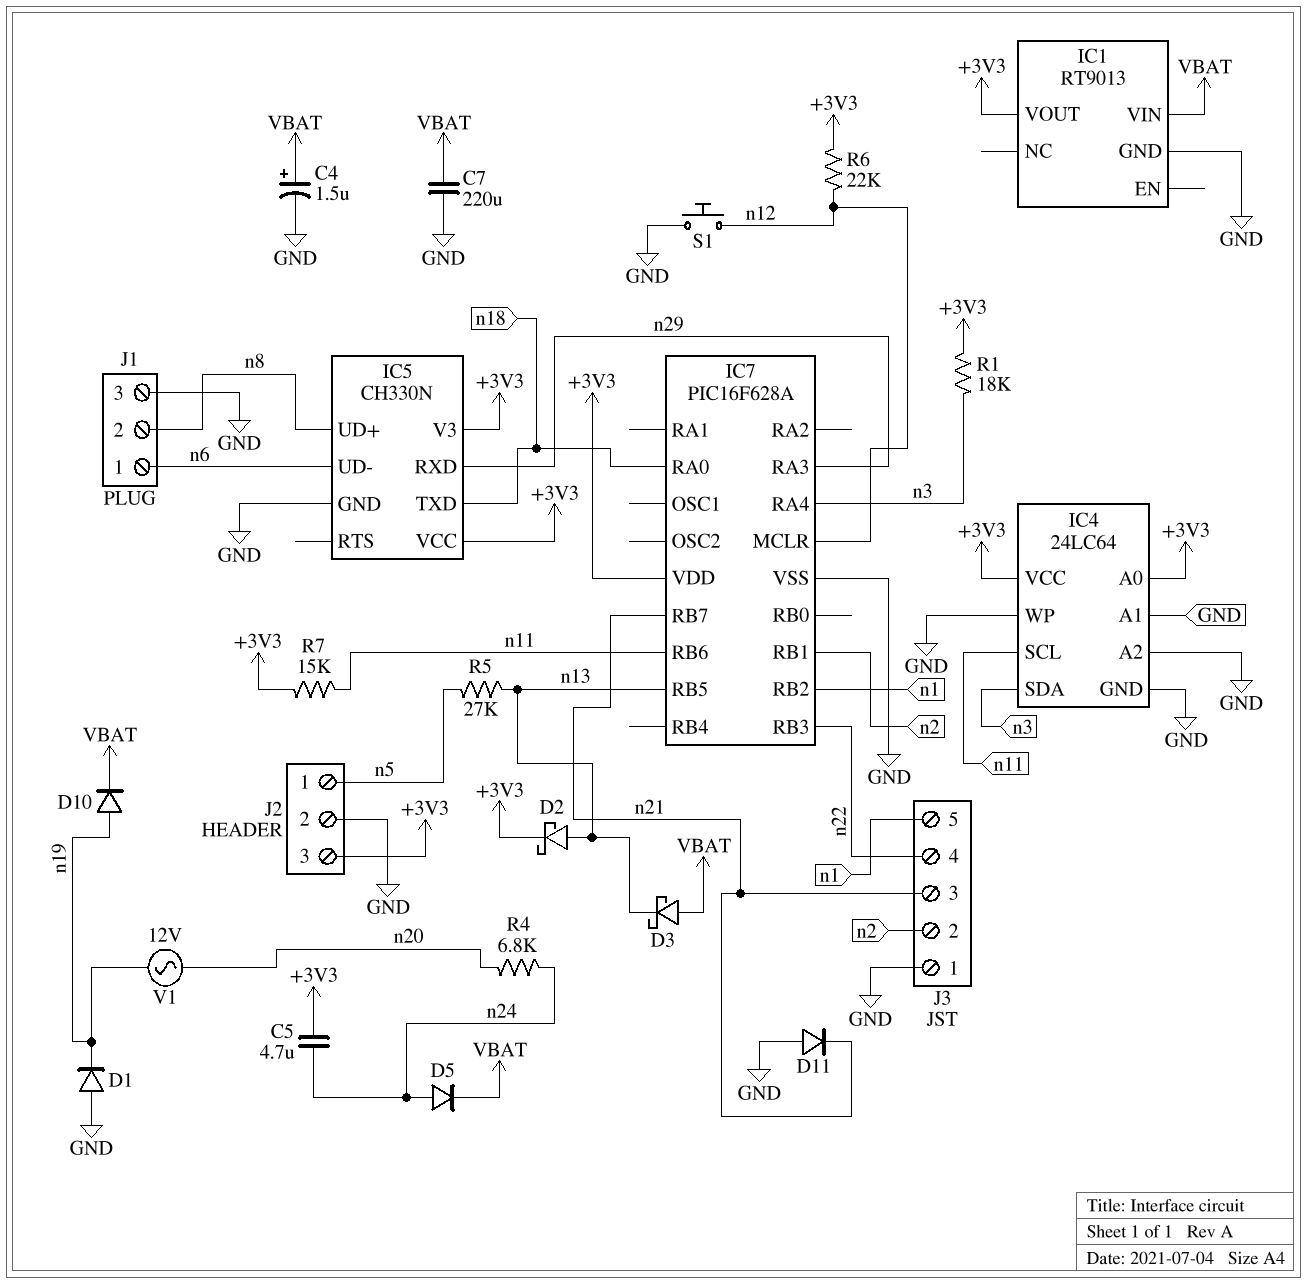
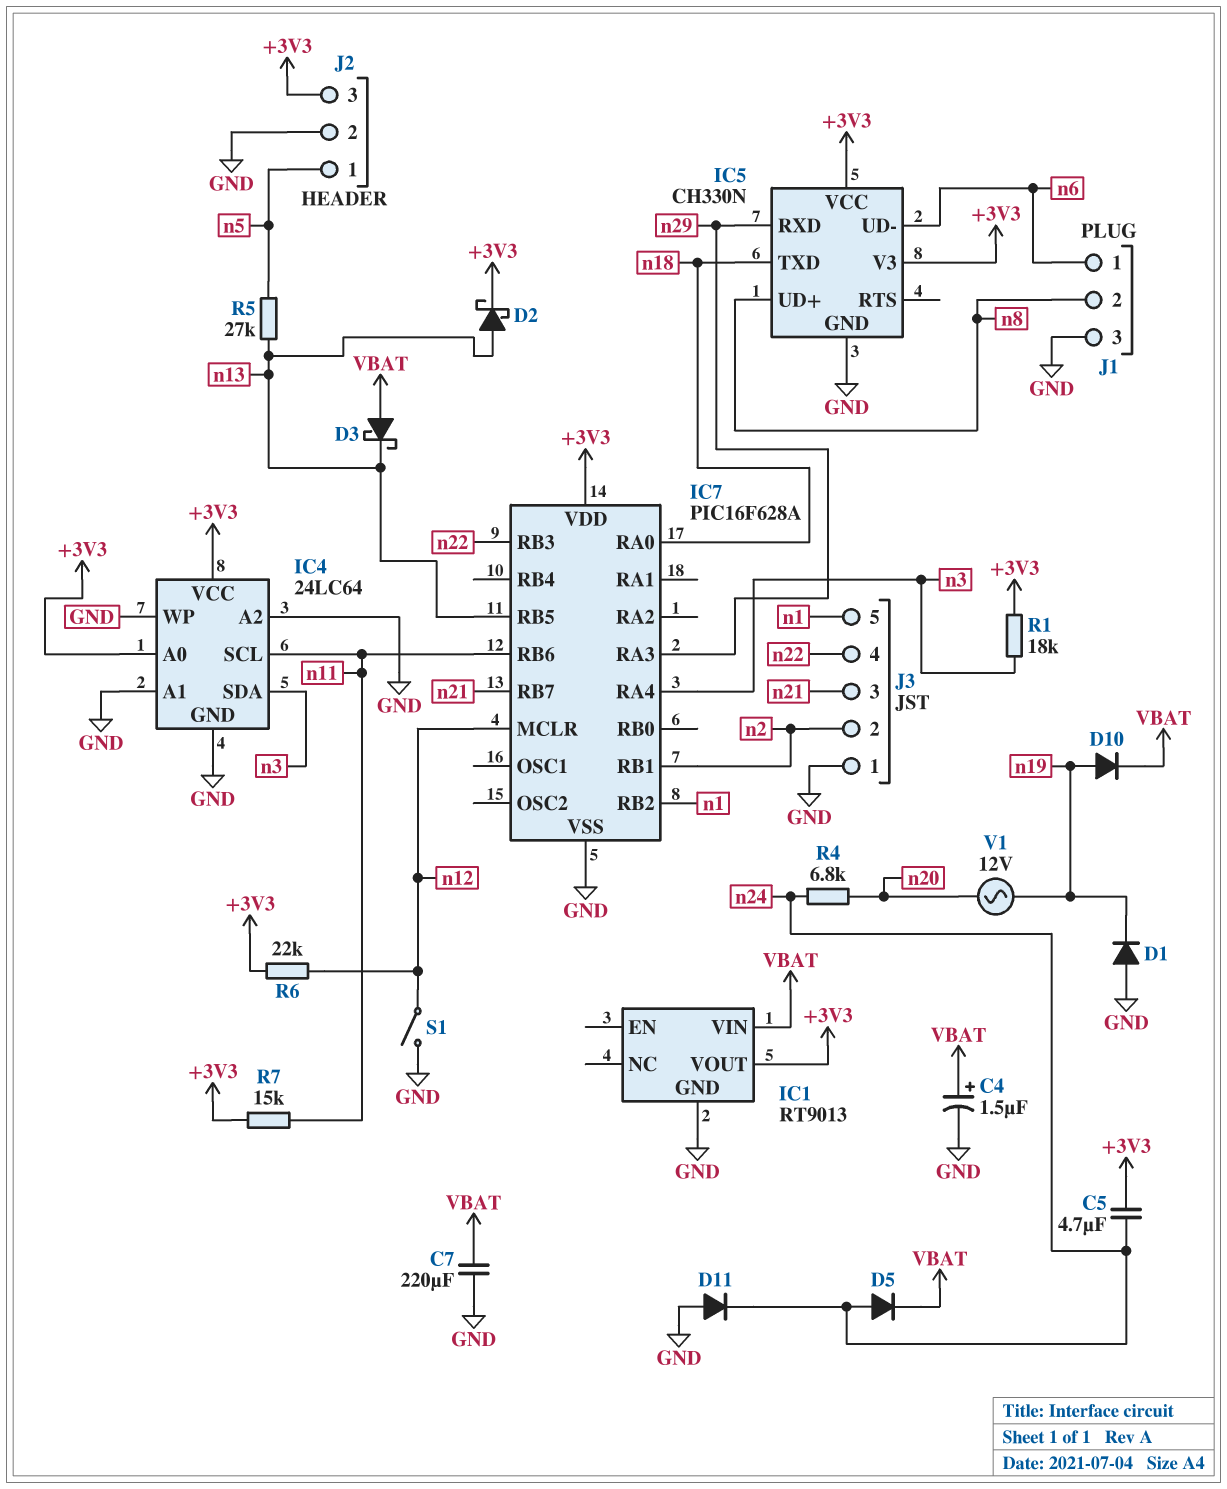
D11: diode (A GND, K n21) -> diode (A GND, K n24)
S1: button (GND, n12) -> switch (GND, n12)

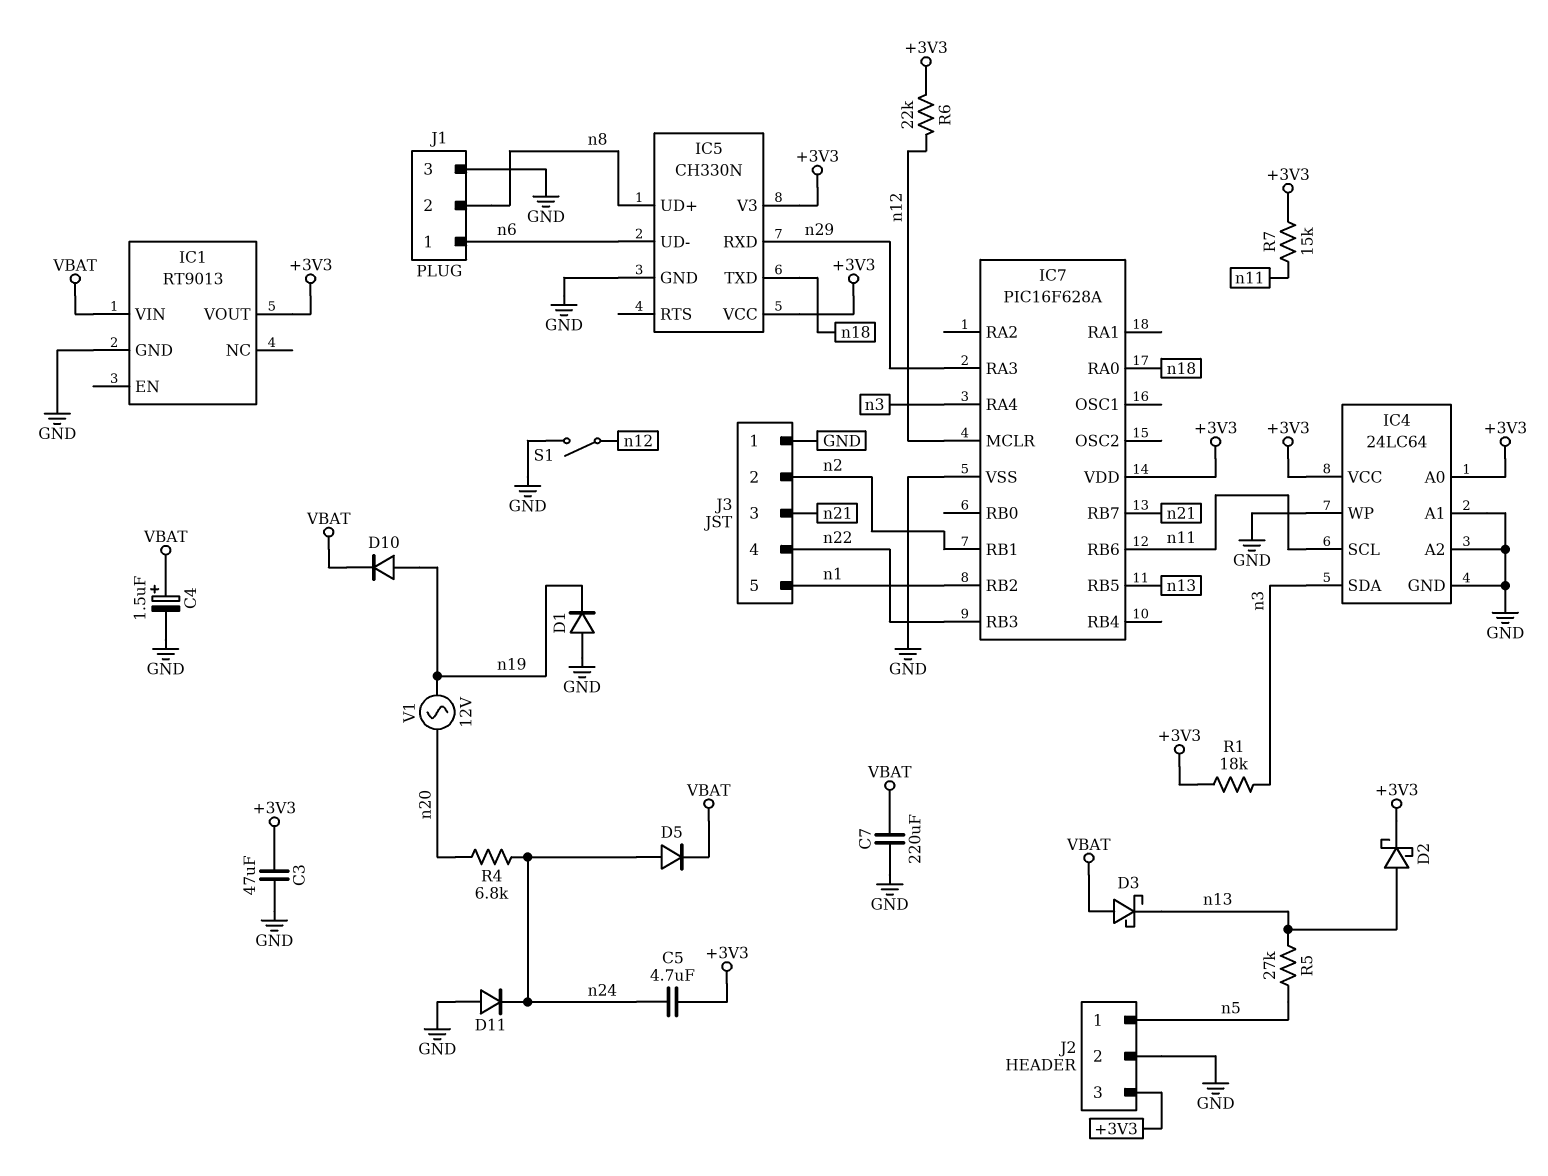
C3: none -> 47uF (+3V3, GND)

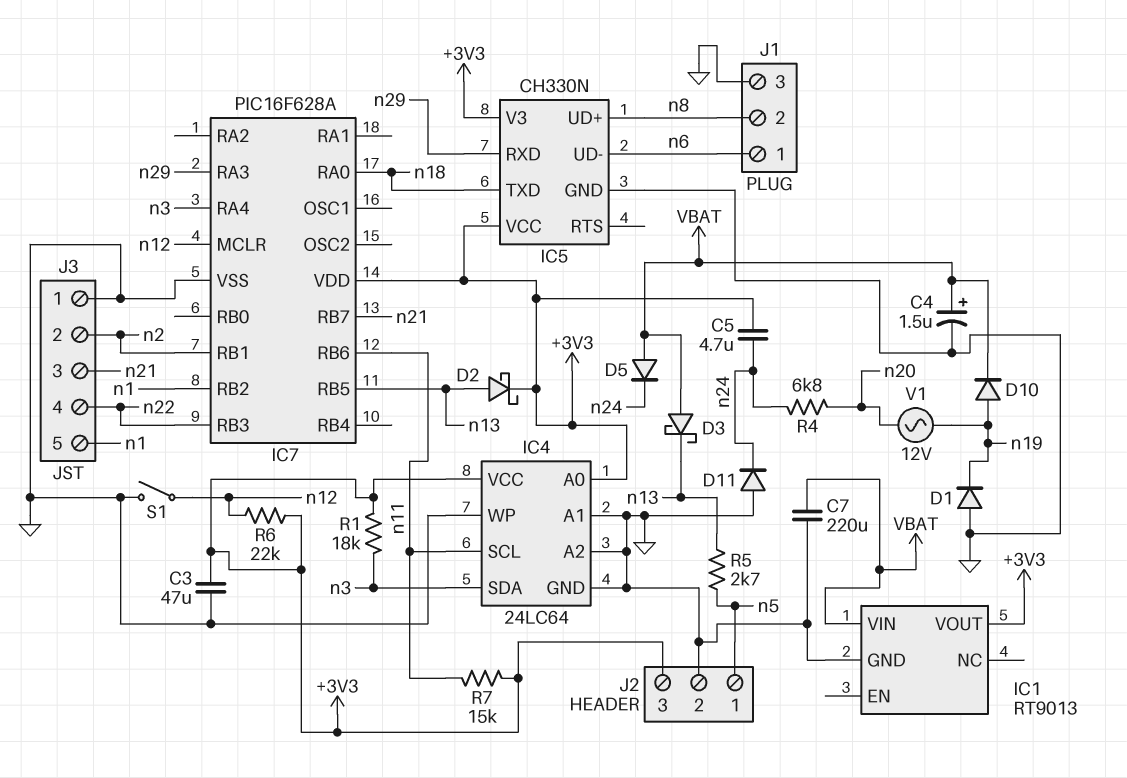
D5: diode (A n24, K VBAT) -> diode (A VBAT, K n24)
R5: 27k (n5, n13) -> 2.7k (n5, n13)

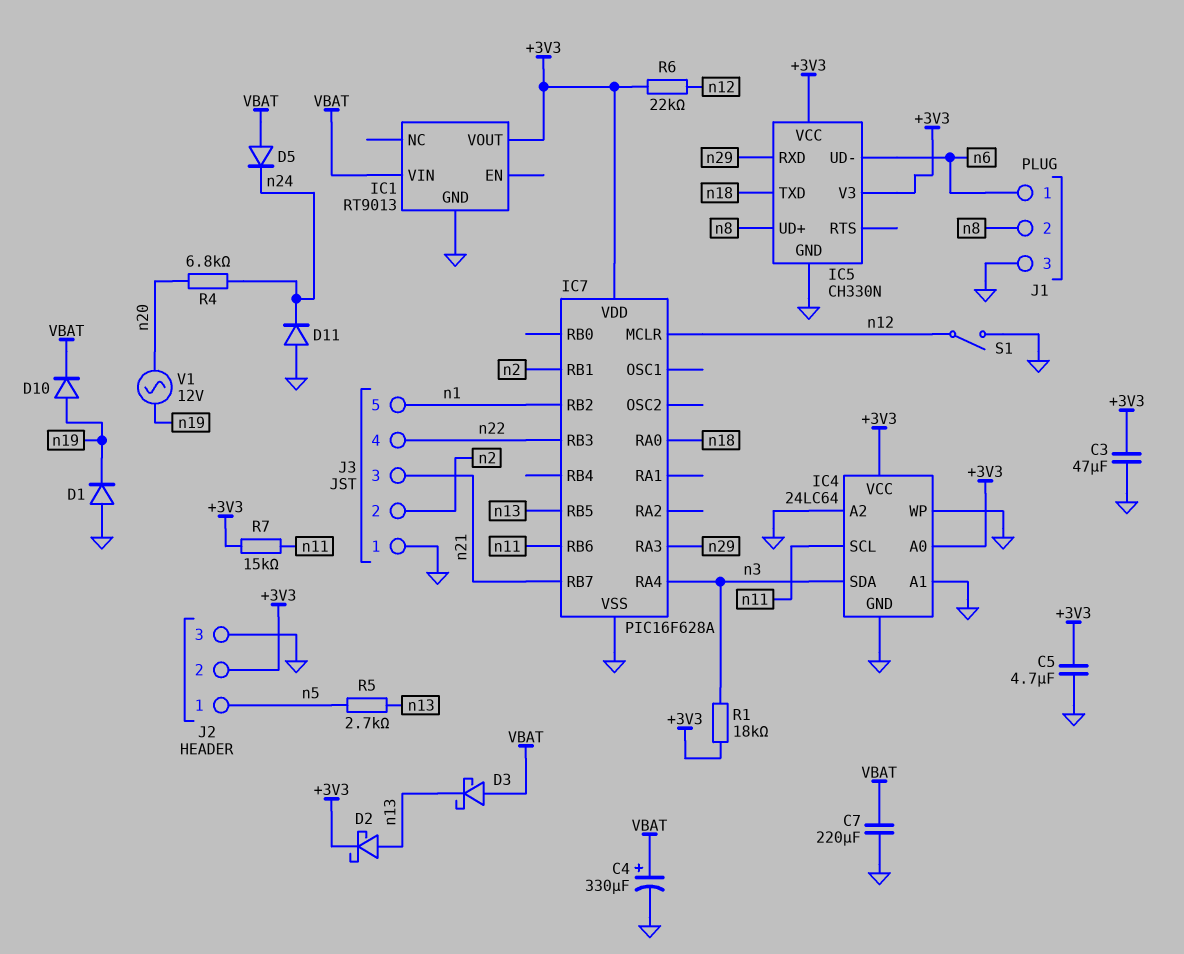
C4: 1.5uF (plus VBAT, minus GND) -> 330uF (plus VBAT, minus GND)
C5: 4.7uF (+3V3, n24) -> 4.7uF (+3V3, GND)
J2 pin 2: GND -> +3V3
J2 pin 3: +3V3 -> GND

